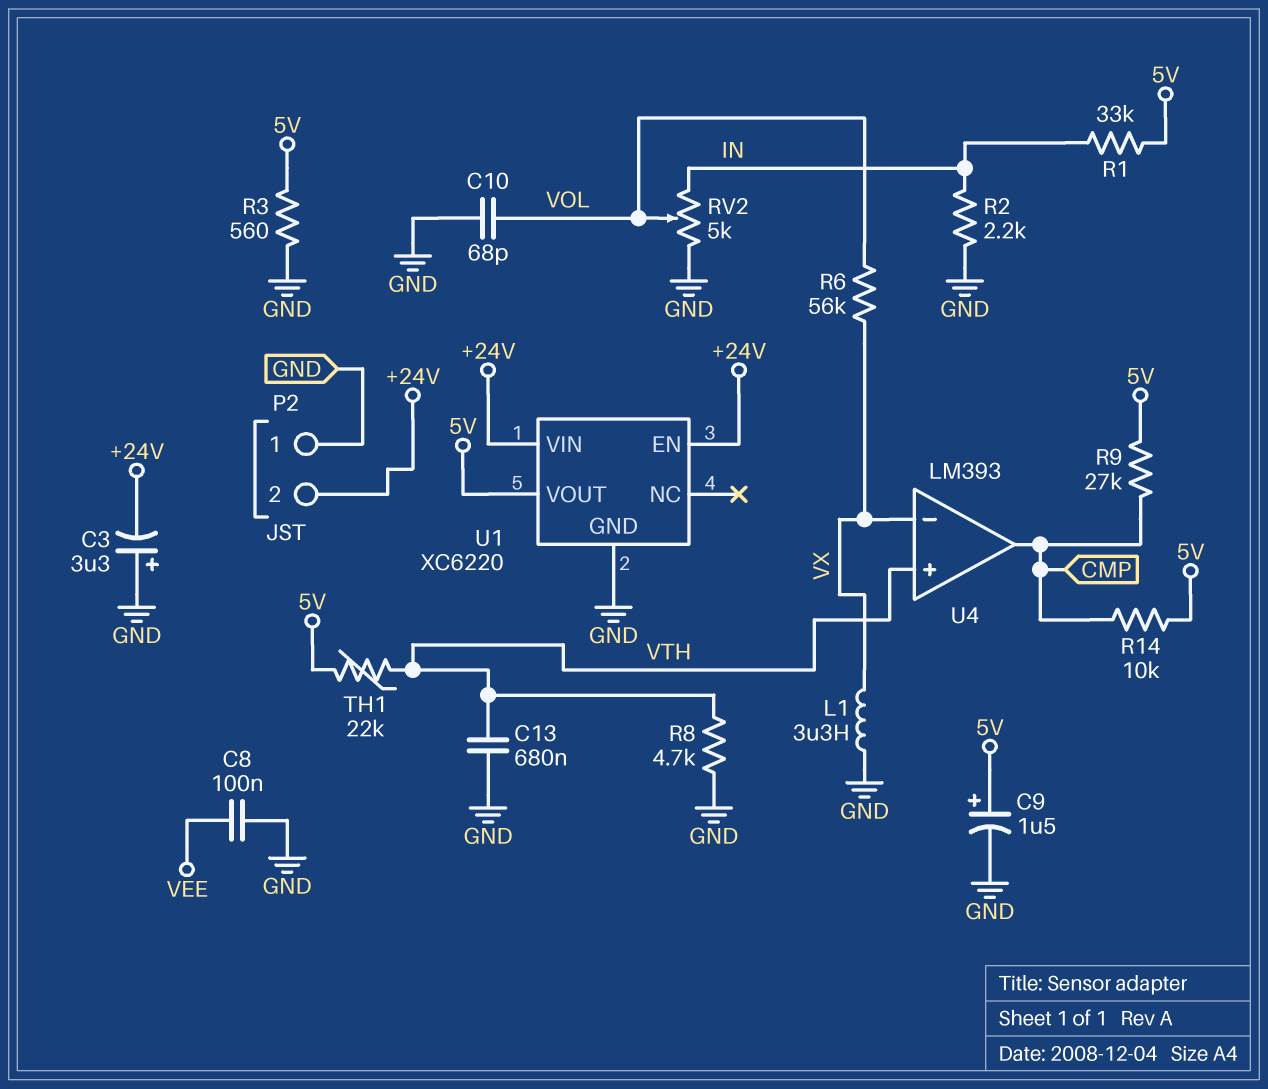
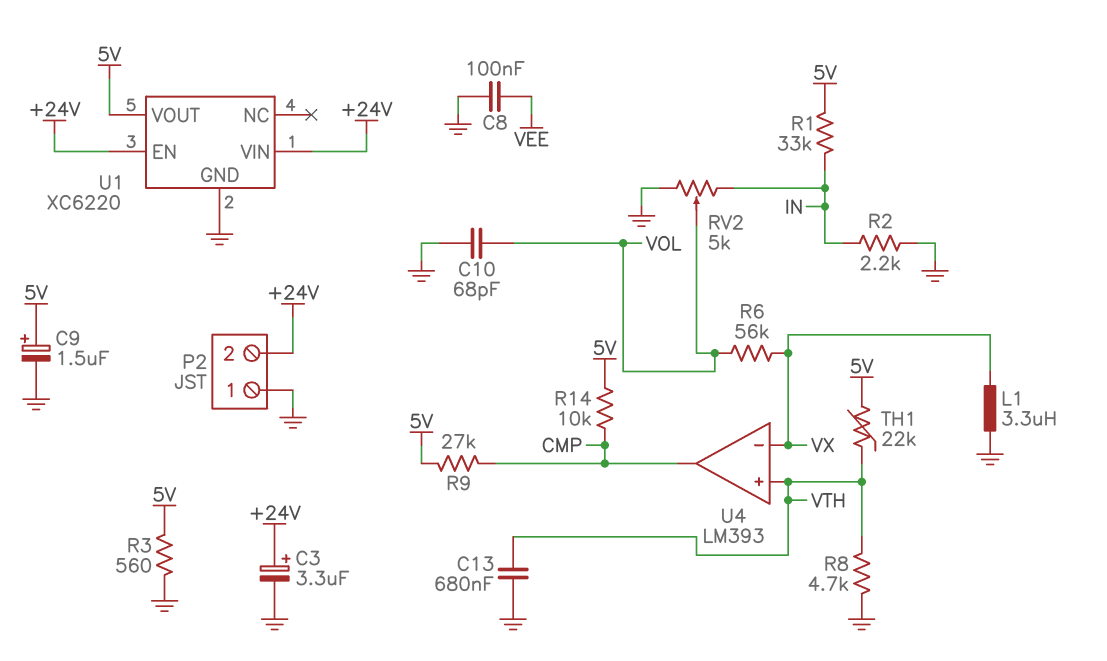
C3: 3.3uF (plus GND, minus +24V) -> 3.3uF (plus +24V, minus GND)

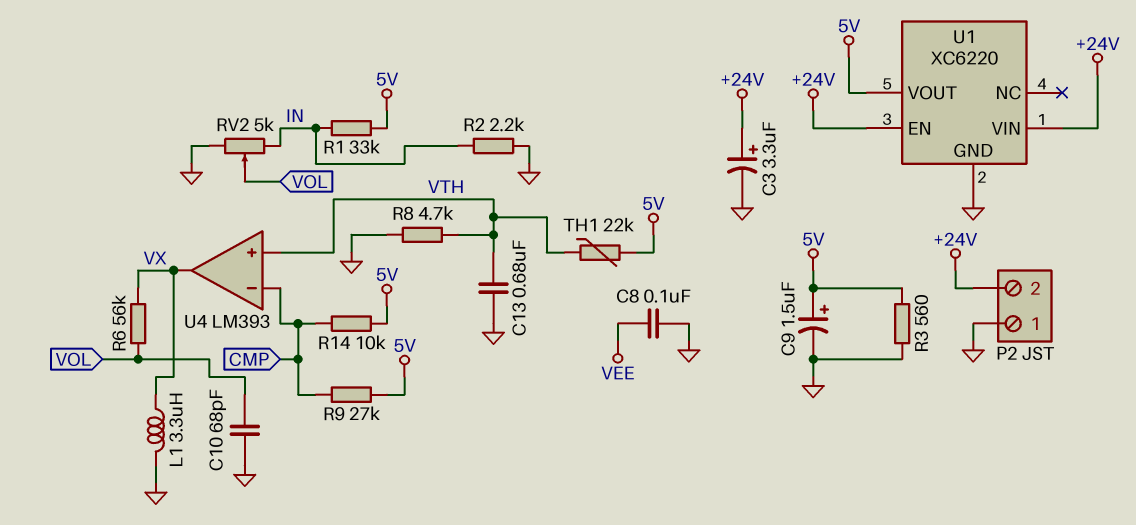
U4 pin in-: VX -> CMP
U4 pin out: CMP -> VX

